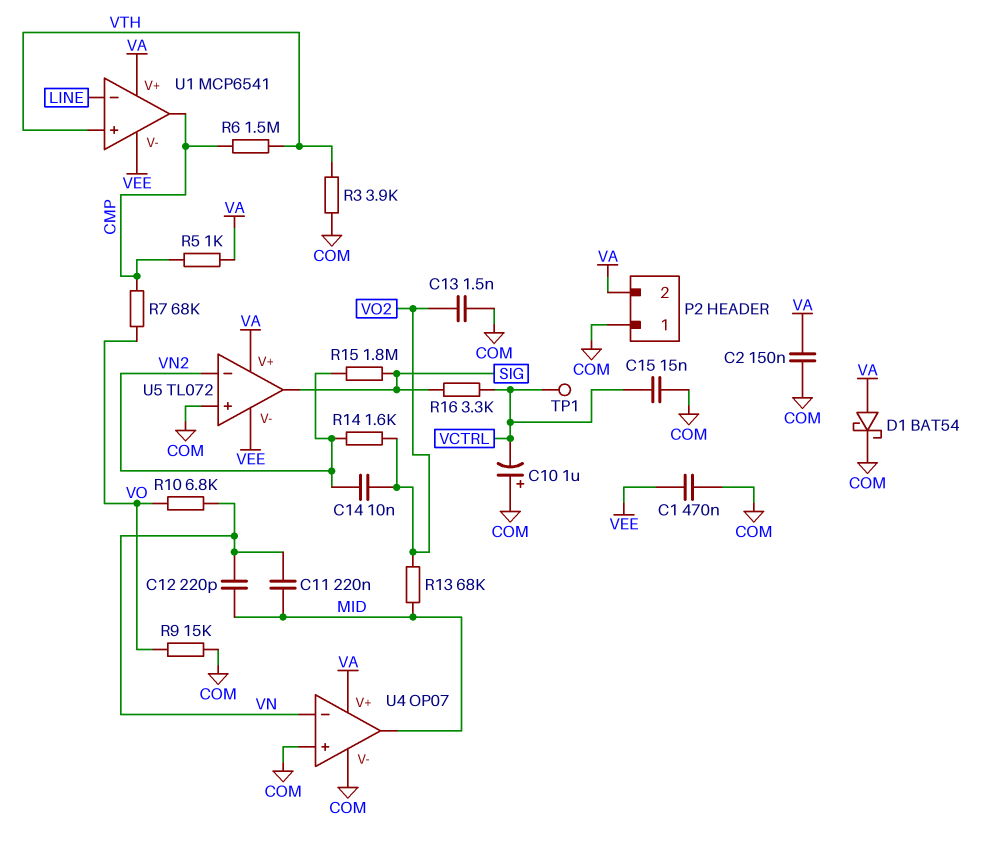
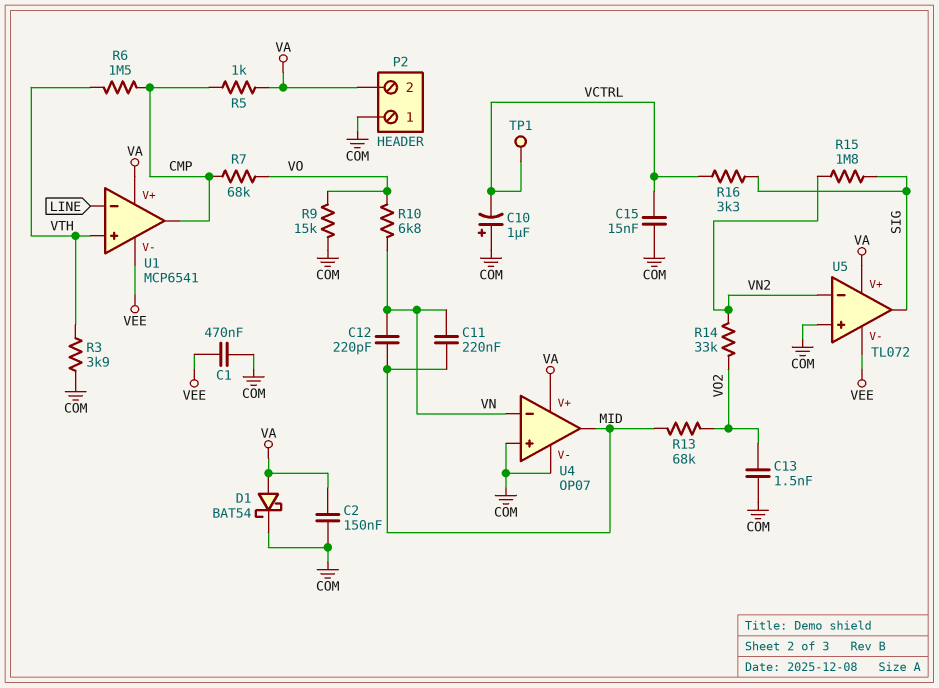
C14: 10nF (VN2, VO2) -> none
R14: 1.6k (VN2, VO2) -> 33k (VN2, VO2)

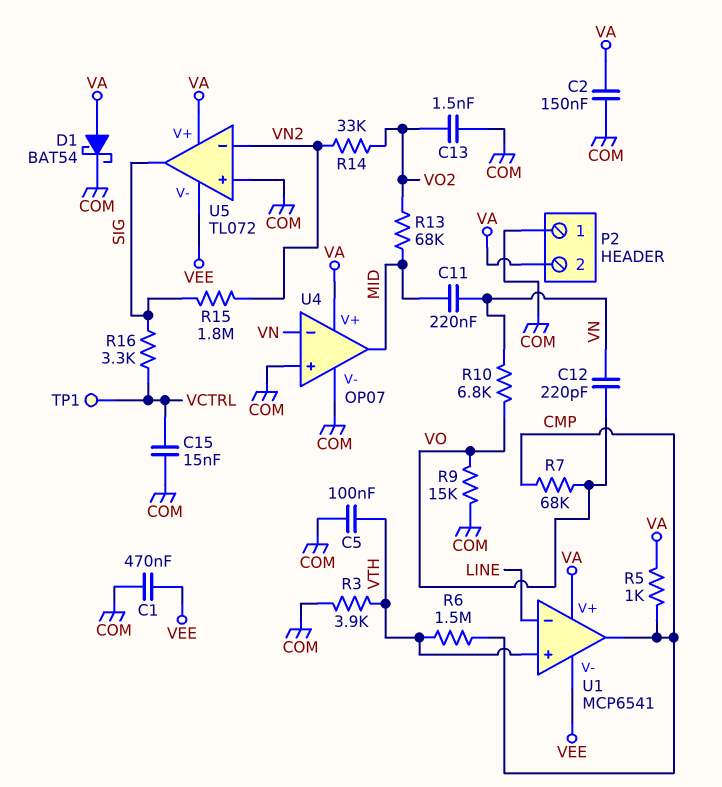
C5: none -> 100nF (COM, VTH)
C10: 1uF (plus COM, minus VCTRL) -> none
C12: 220pF (MID, VN) -> 220pF (VN, VO)

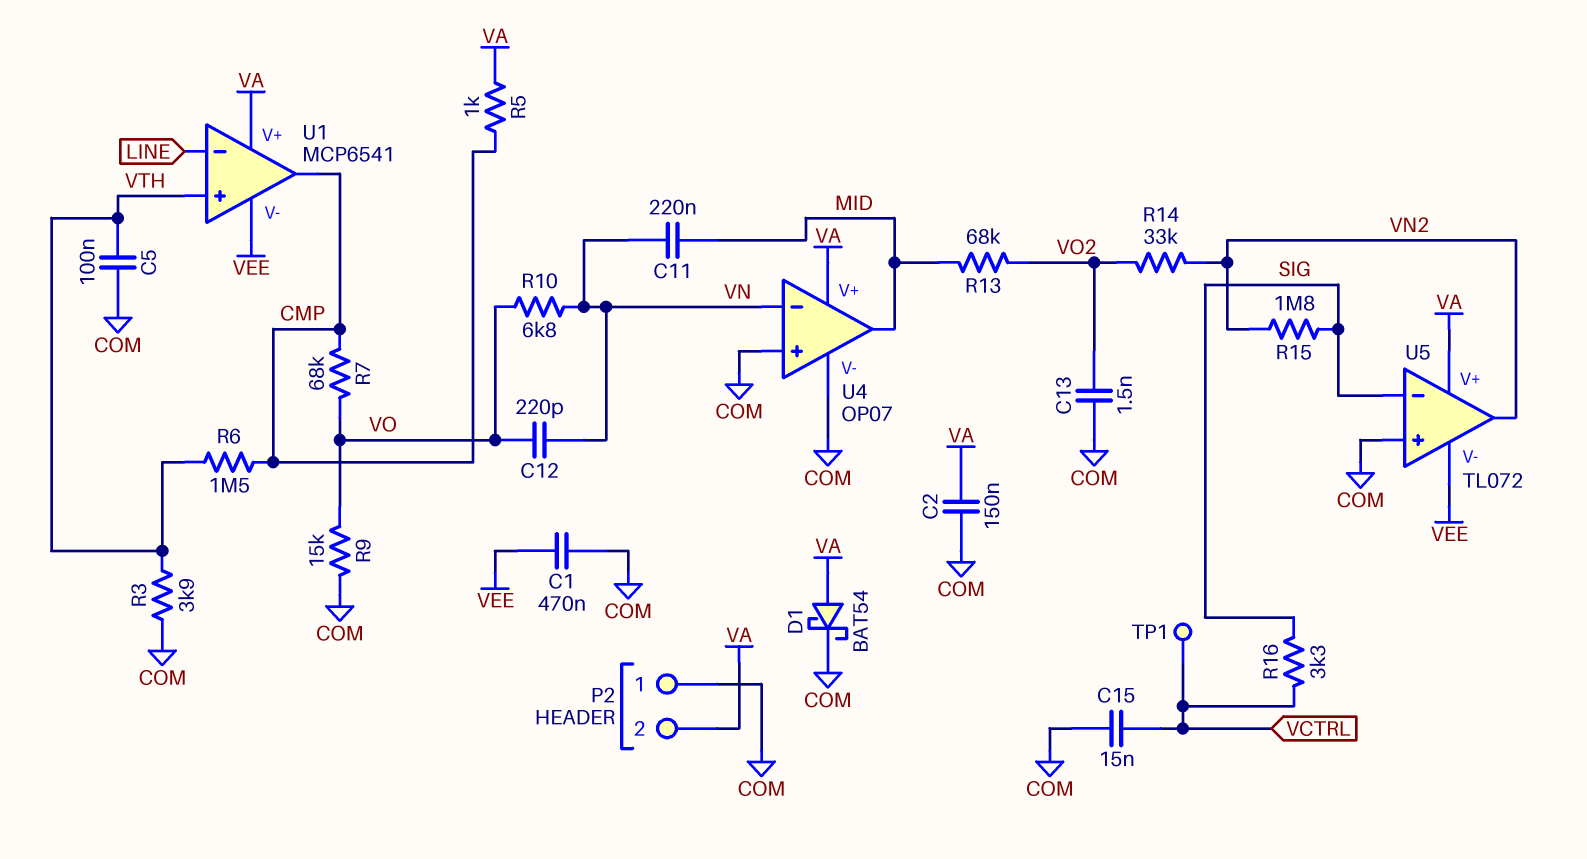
U5 pin in-: VN2 -> SIG
U5 pin out: SIG -> VN2

